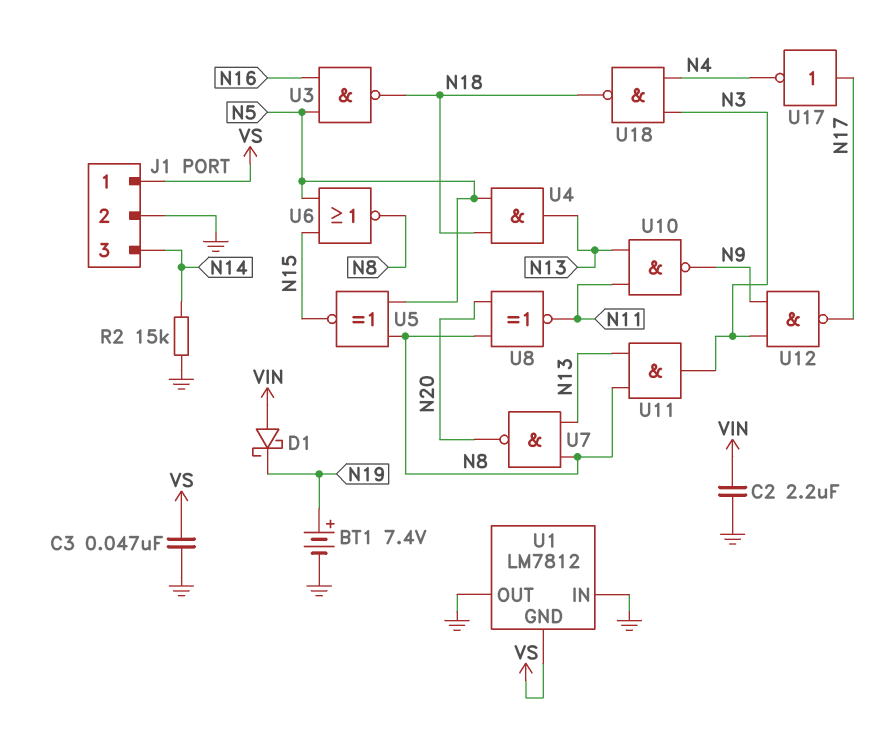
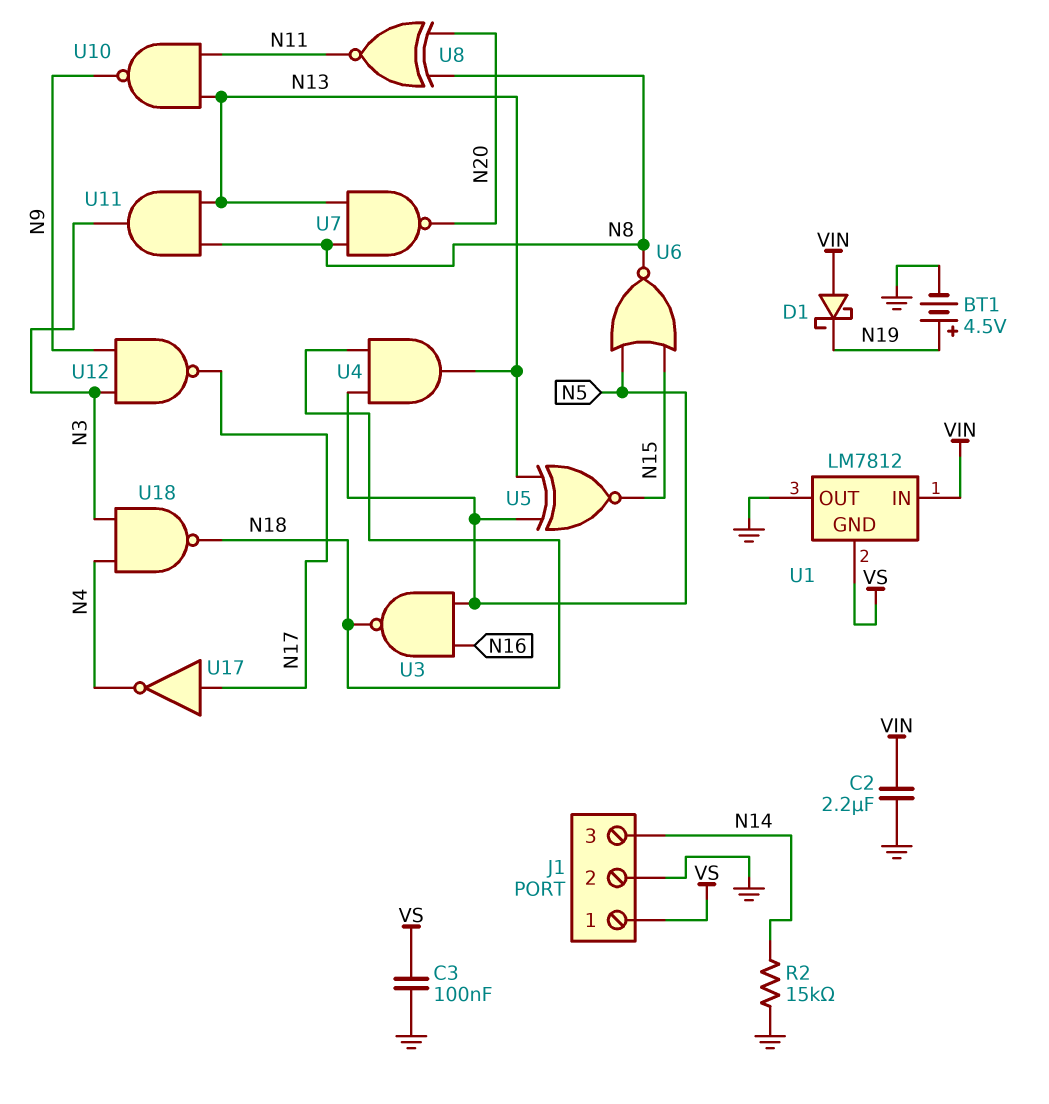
BT1: 7.4V (plus N19, minus GND) -> 4.5V (plus N19, minus GND)
C3: 47nF (GND, VS) -> 100nF (GND, VS)
U1 pin IN: GND -> VIN
U5: XNOR (in N5, in N8, out N15) -> XNOR (in N5, in N13, out N15)

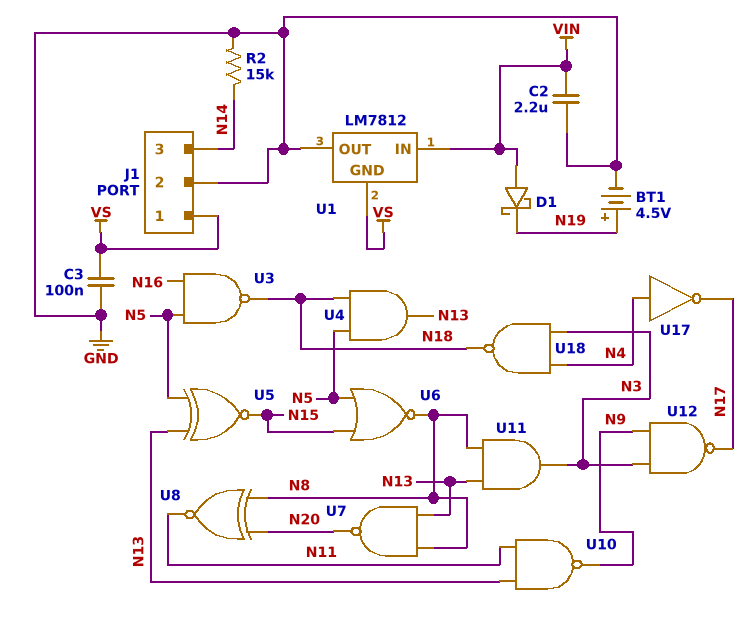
U17: NOT (in N17, out N4) -> NOT (in N4, out N17)

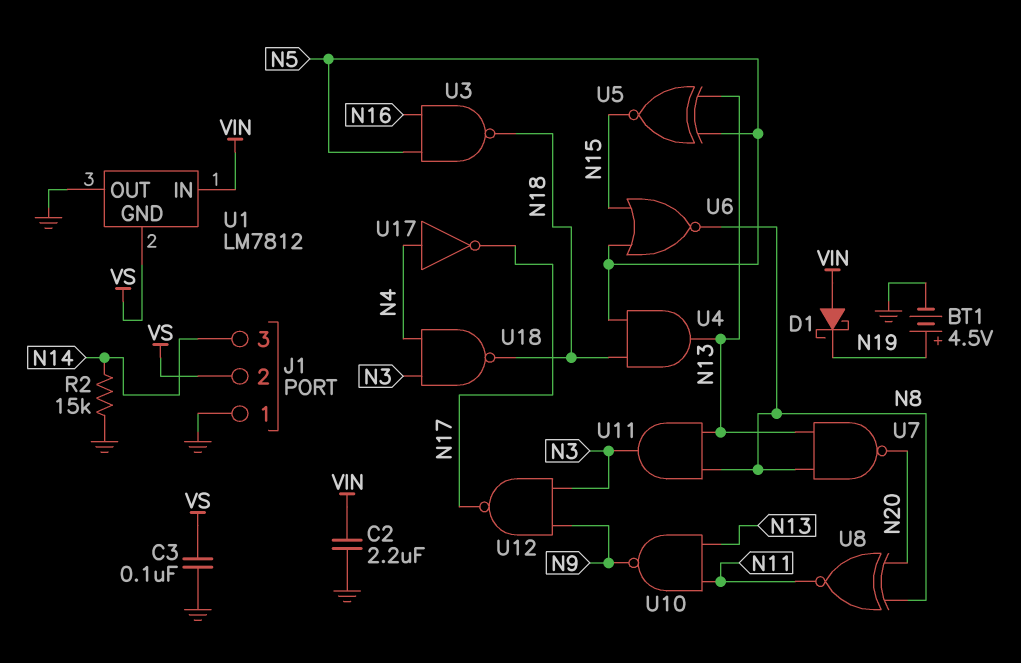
J1 pin 1: VS -> GND
J1 pin 2: GND -> VS

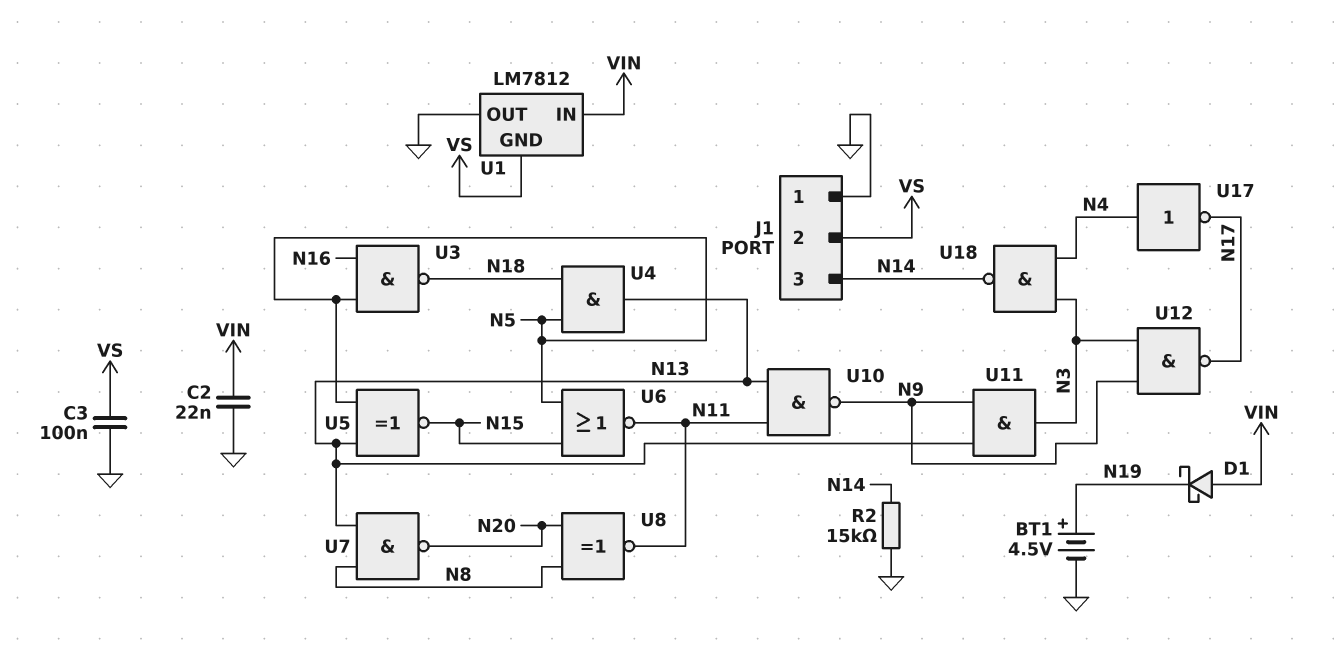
C2: 2.2uF (GND, VIN) -> 22nF (GND, VIN)
U6: NOR (in N5, in N15, out N8) -> NOR (in N5, in N15, out N11)
U11: AND (in N8, in N13, out N3) -> AND (in N9, in N13, out N3)
U18: NAND (in N3, in N4, out N18) -> NAND (in N3, in N4, out N14)

